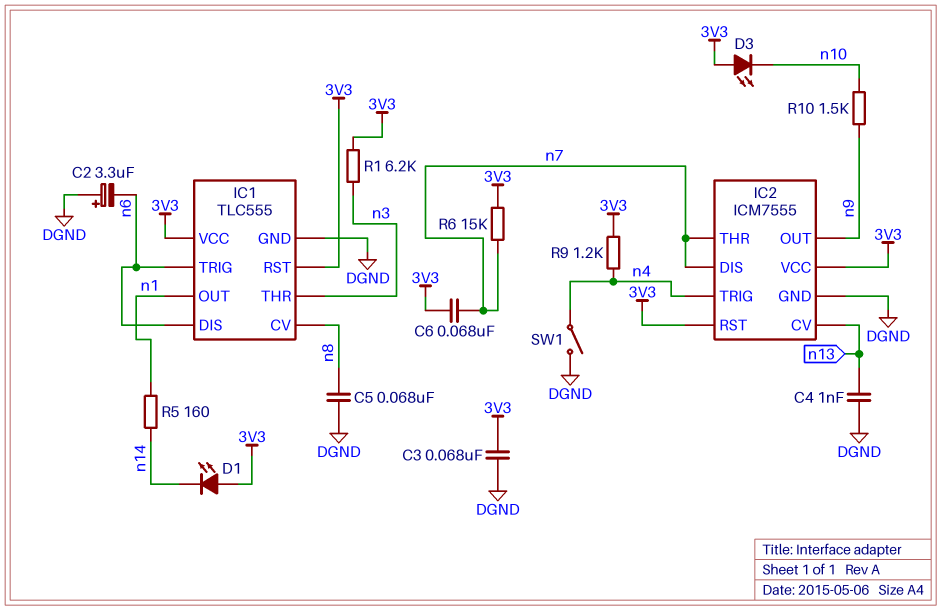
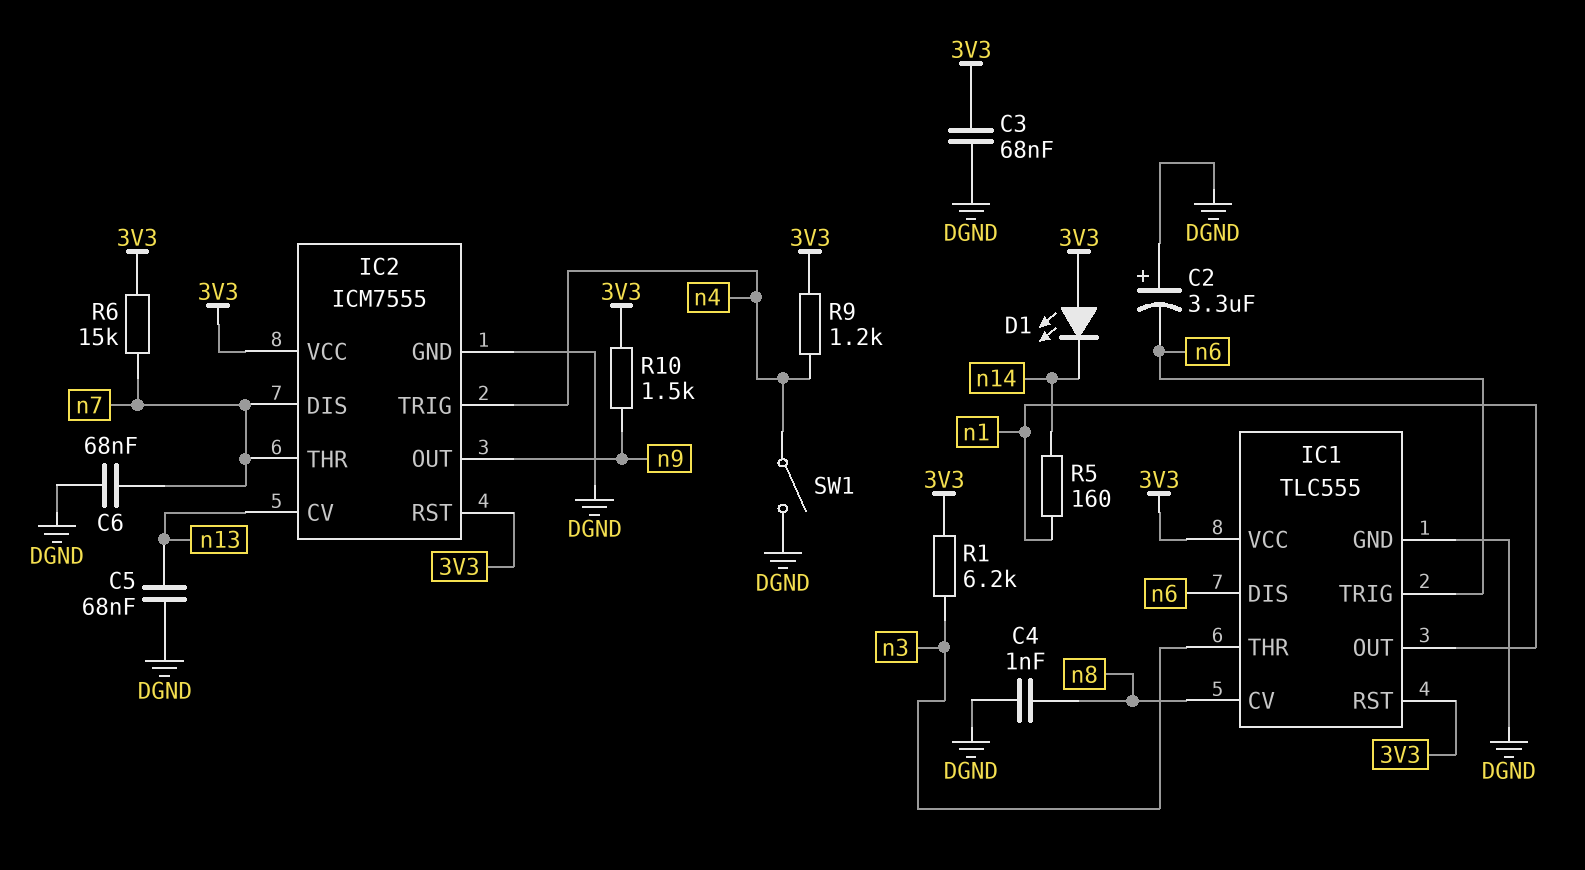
C4: 1nF (DGND, n13) -> 1nF (DGND, n8)
C5: 68nF (DGND, n8) -> 68nF (DGND, n13)
C6: 68nF (3V3, n7) -> 68nF (DGND, n7)
D3: LED (A 3V3, K n10) -> none
R10: 1.5k (n9, n10) -> 1.5k (3V3, n9)

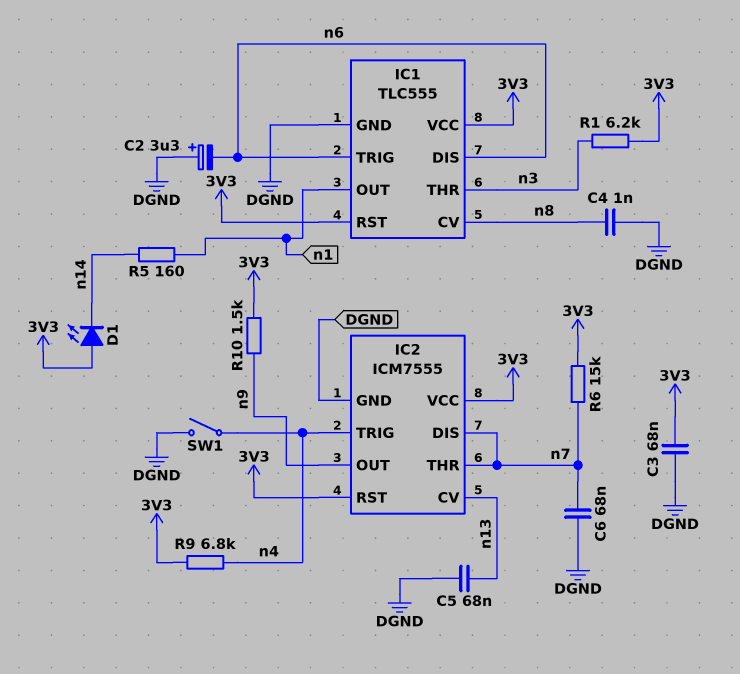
R9: 1.2k (3V3, n4) -> 6.8k (3V3, n4)

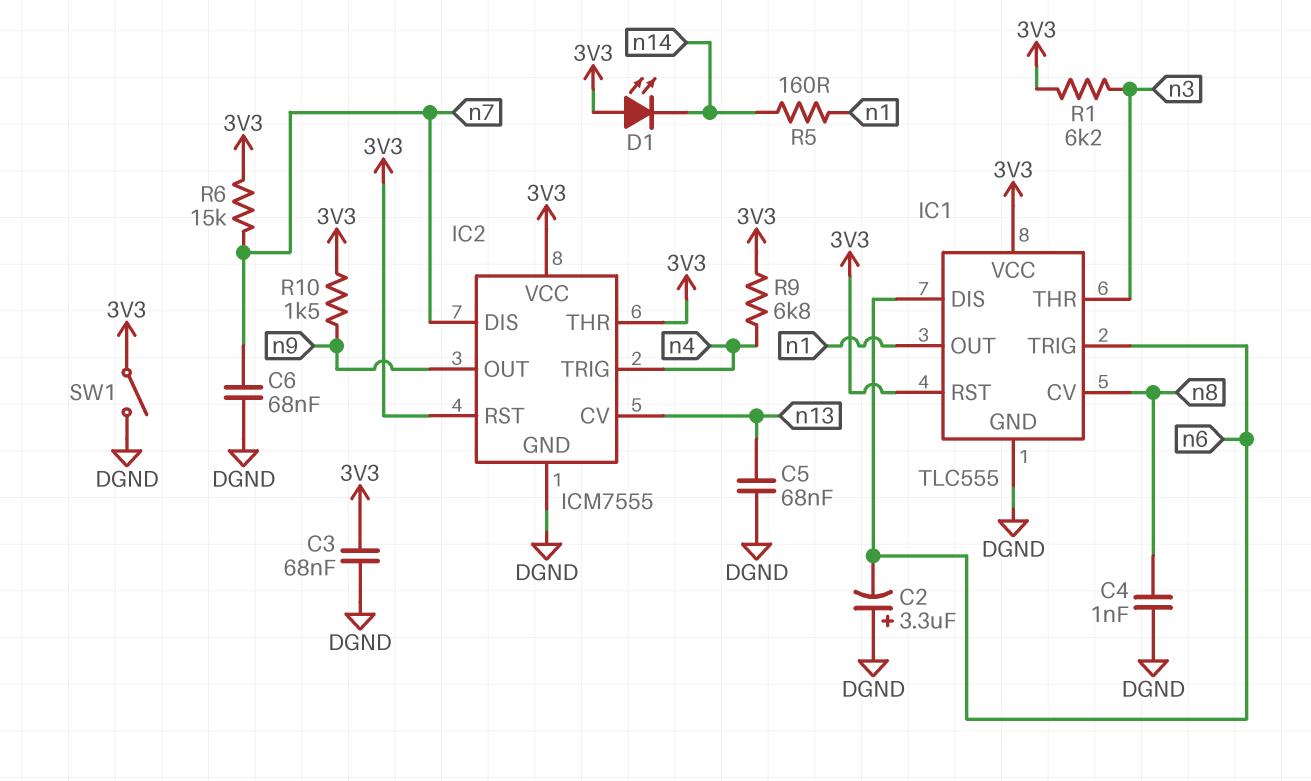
IC2 pin THR: n7 -> 3V3
SW1: switch (DGND, n4) -> switch (3V3, DGND)

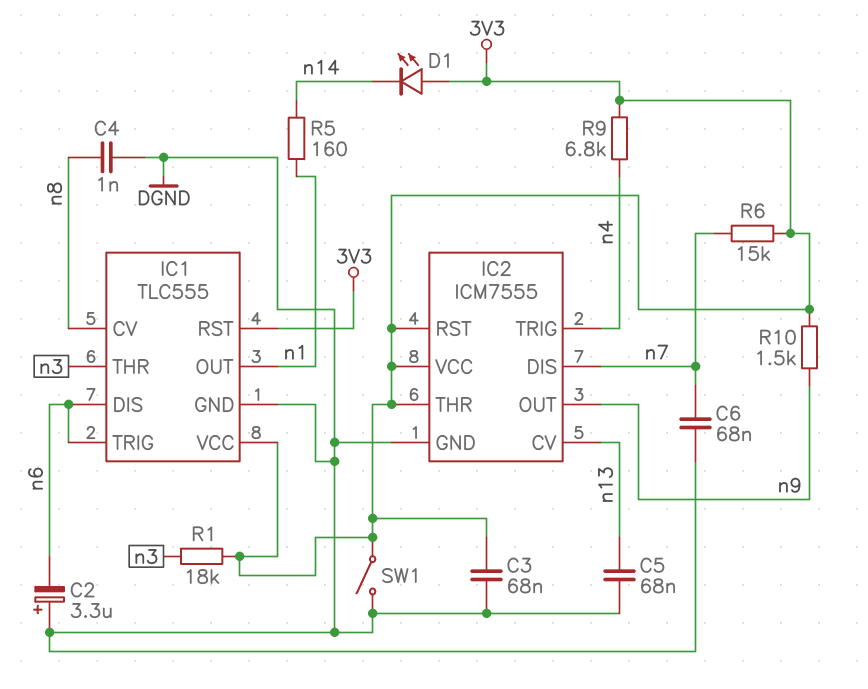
R1: 6.2k (3V3, n3) -> 18k (3V3, n3)

